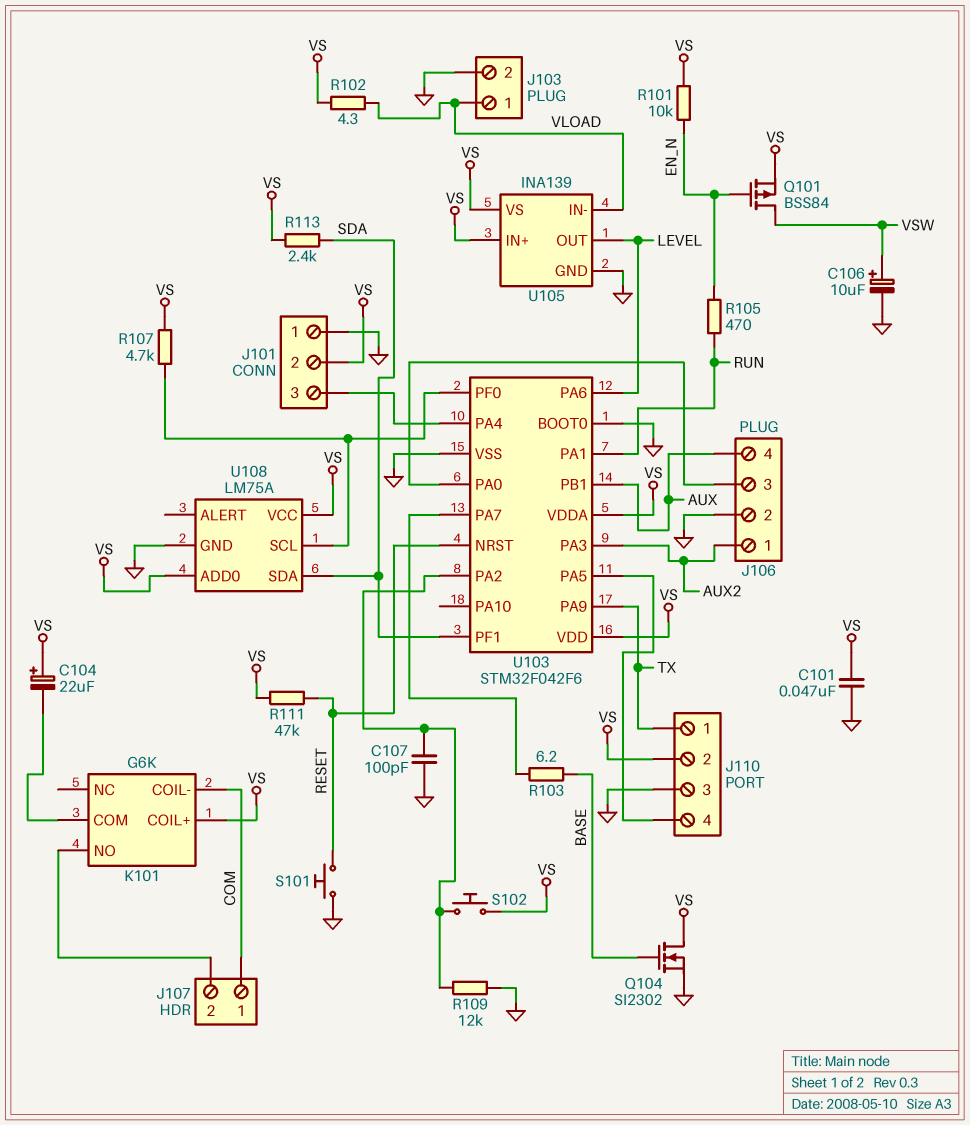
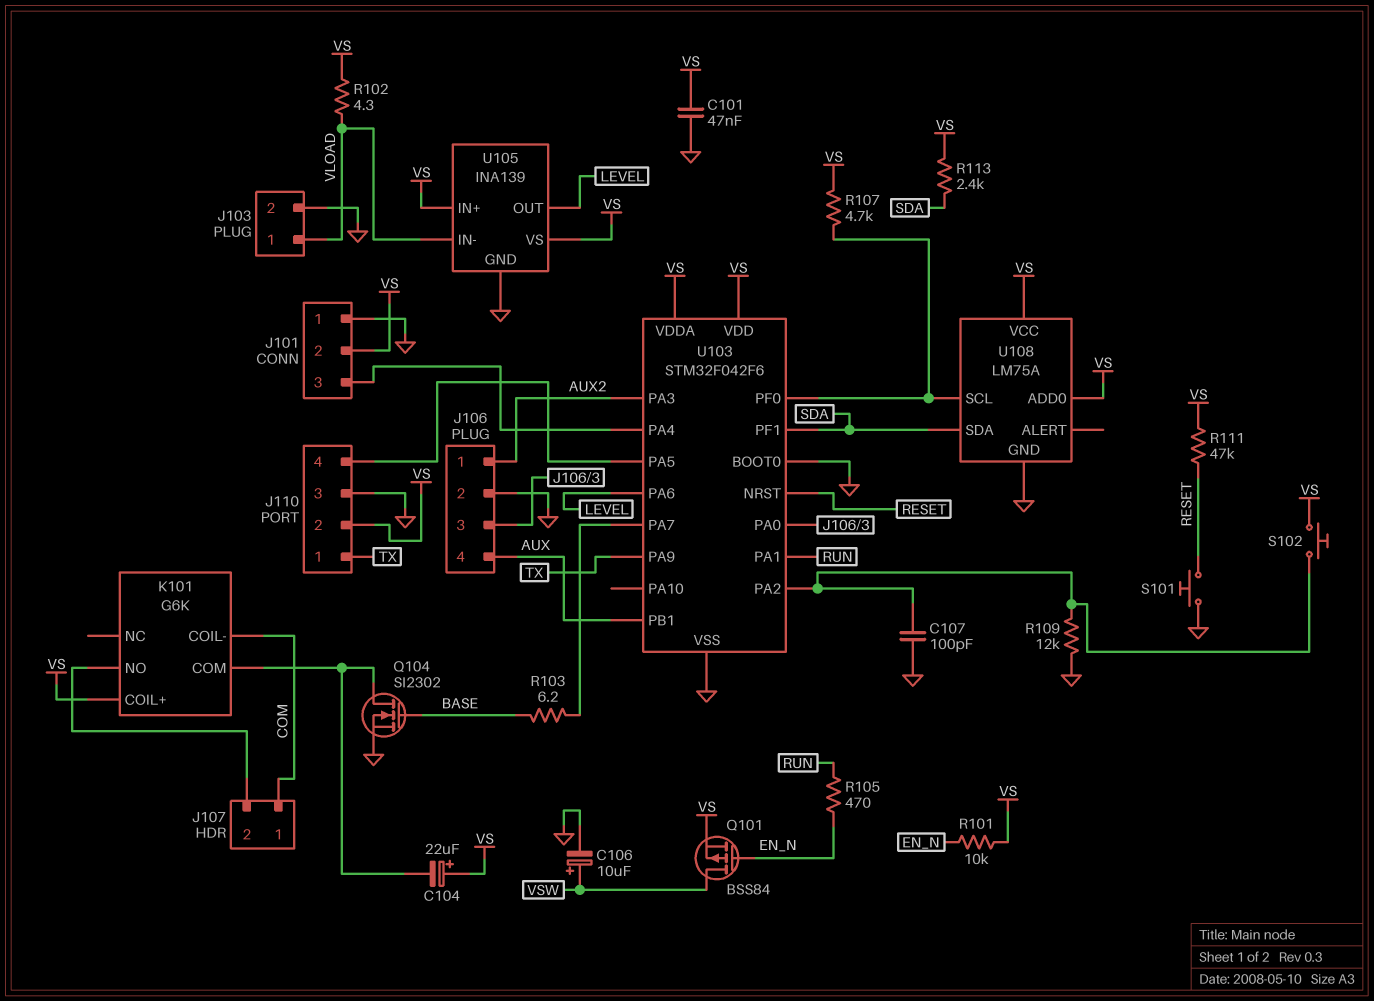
Q104: NMOS SI2302 (G BASE, D VS, S GND) -> NMOS SI2302 (G BASE, D K101/COM, S GND)

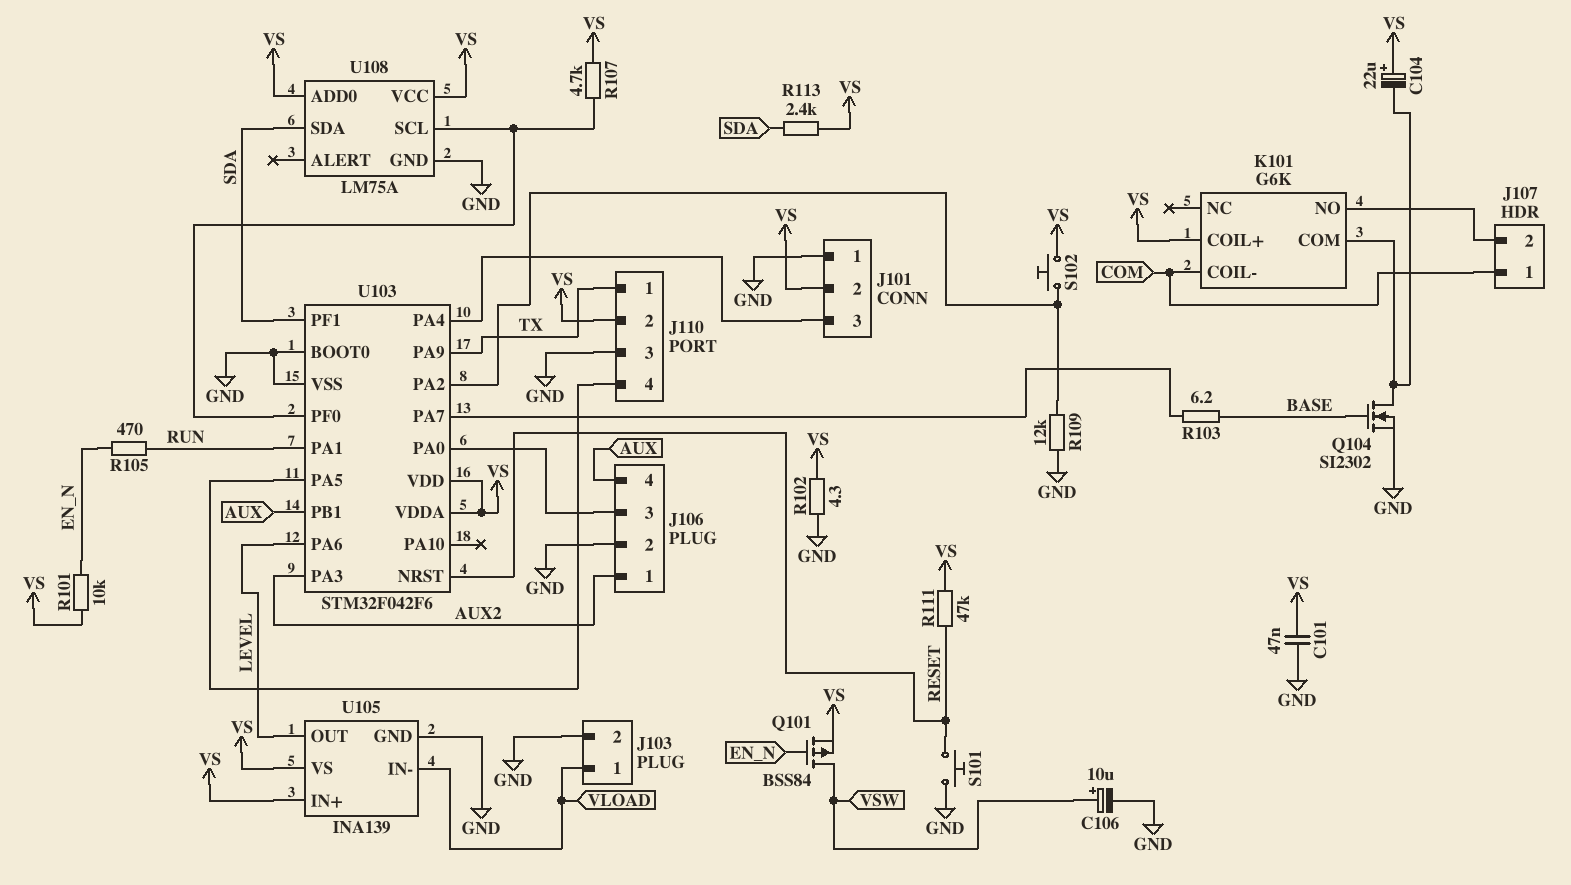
C107: 100pF (GND, U103/PA2) -> none
R102: 4.3 (VLOAD, VS) -> 4.3 (GND, VS)

